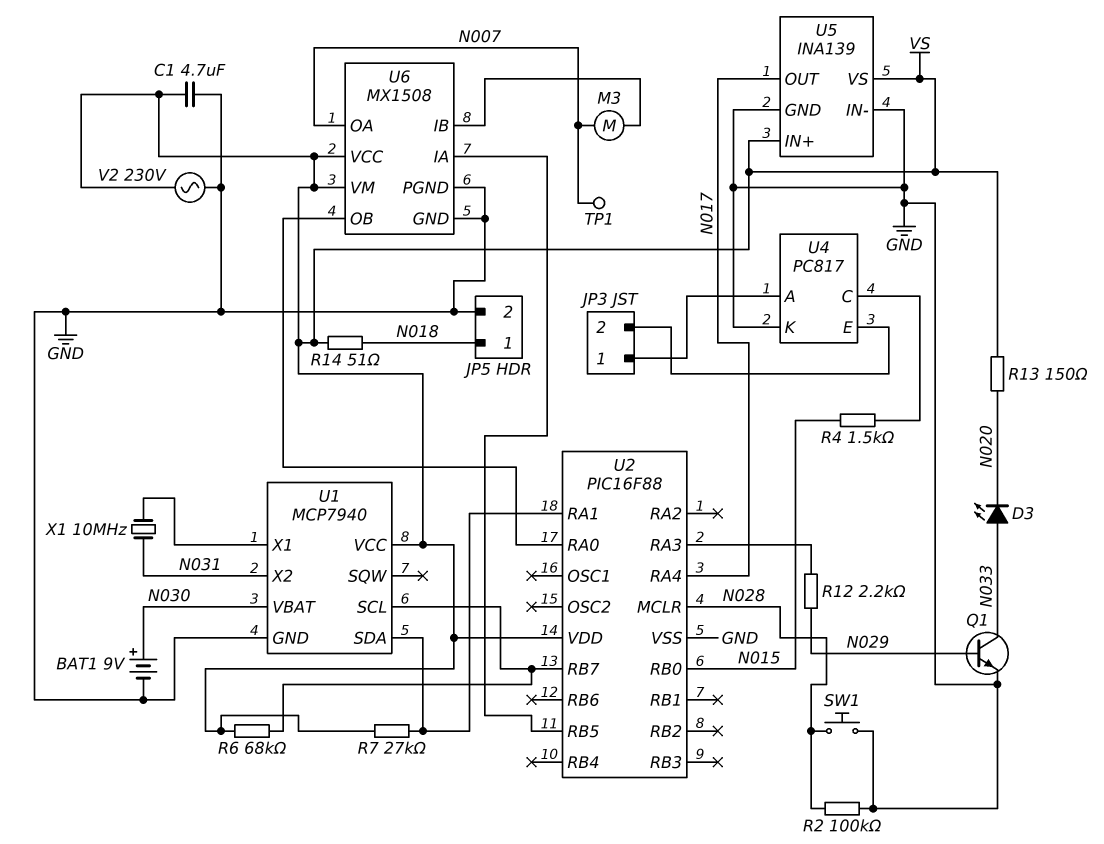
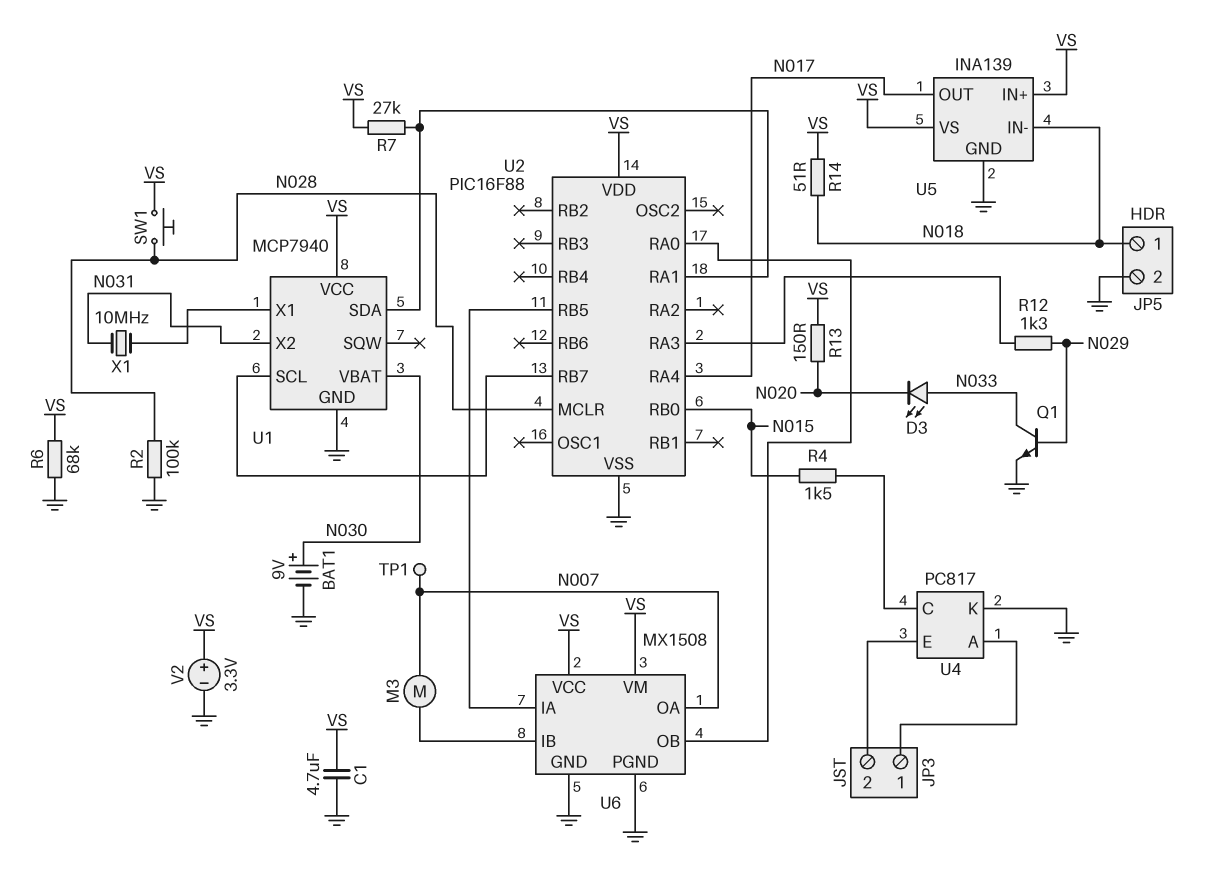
R6: 68k (U1/SCL, VS) -> 68k (GND, VS)
R12: 2.2k (N029, U2/RA3) -> 1.3k (N029, U2/RA3)
SW1: button (GND, N028) -> button (N028, VS)
U5 pin IN-: GND -> N018
V2: AC 230V (GND, VS) -> 3.3V (plus VS, minus GND)

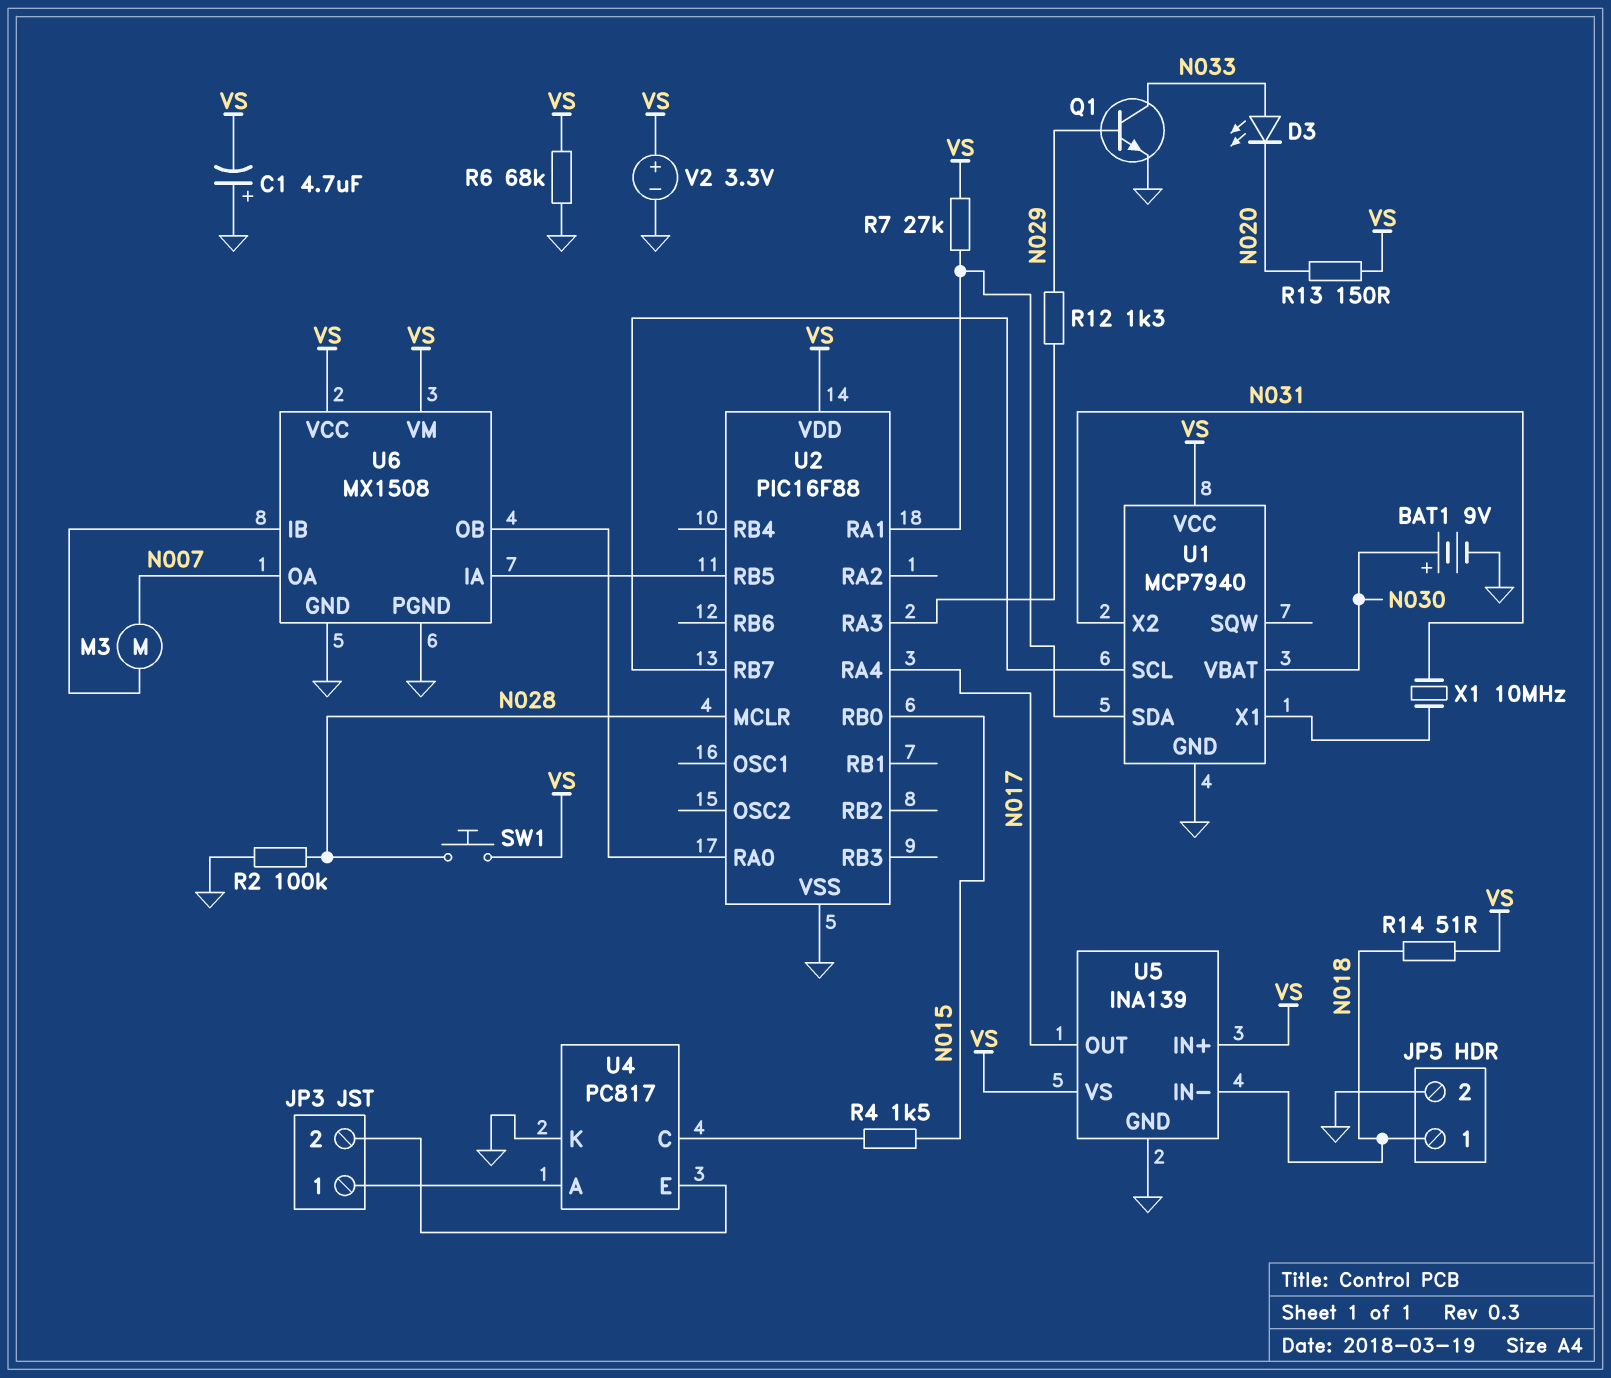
C1: 4.7uF (GND, VS) -> 4.7uF (plus GND, minus VS)
TP1: test point (N007) -> none

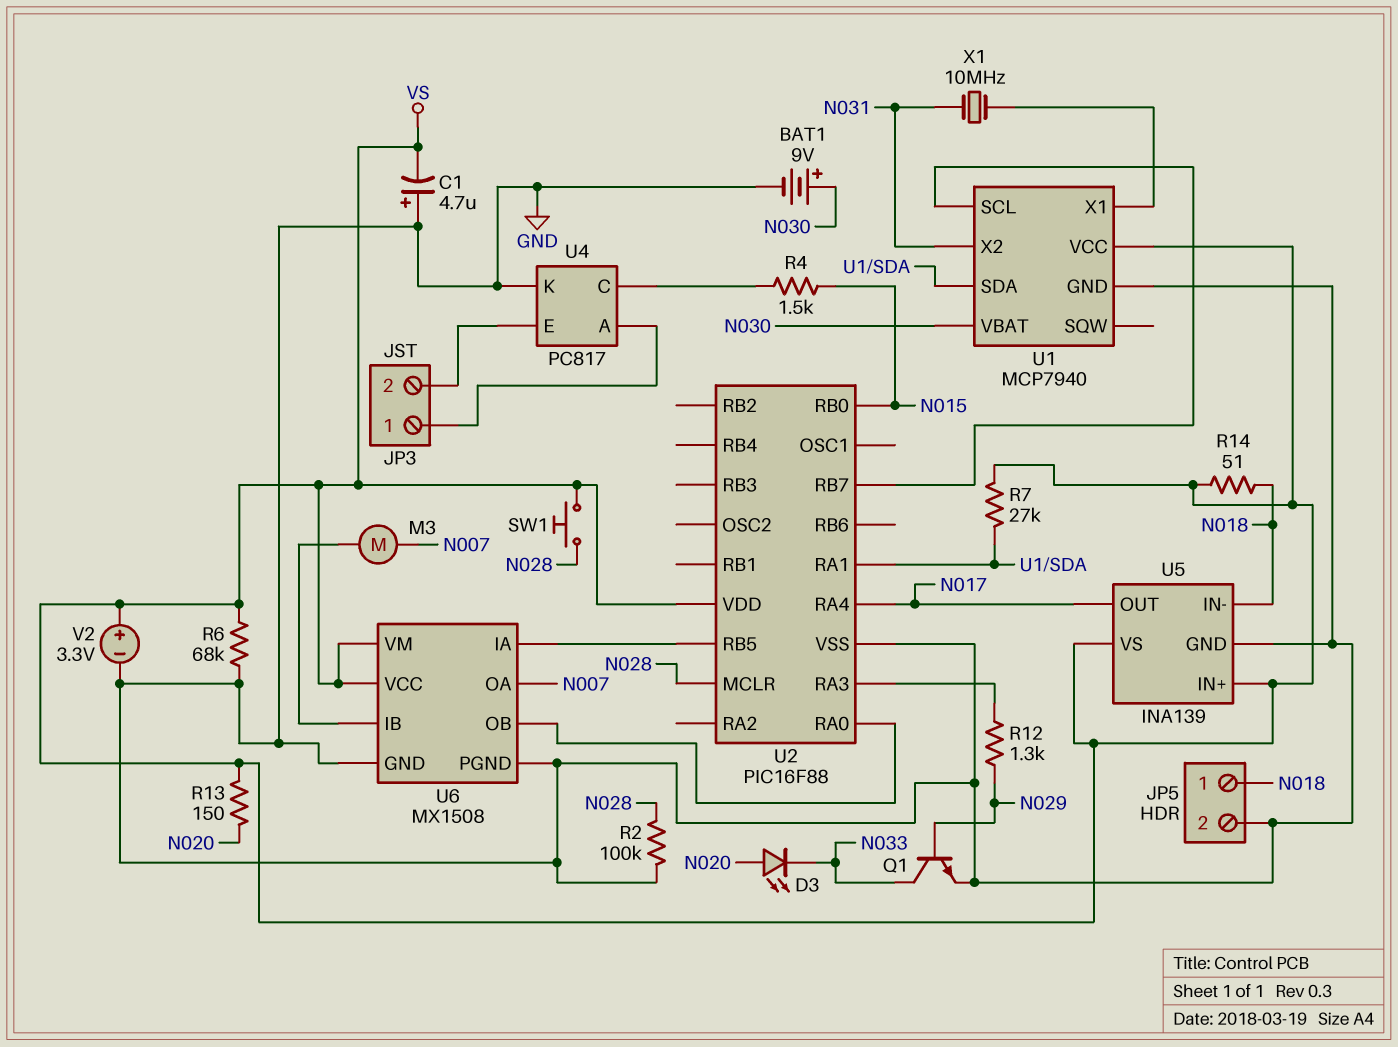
D3: LED (A N033, K N020) -> LED (A N020, K N033)

